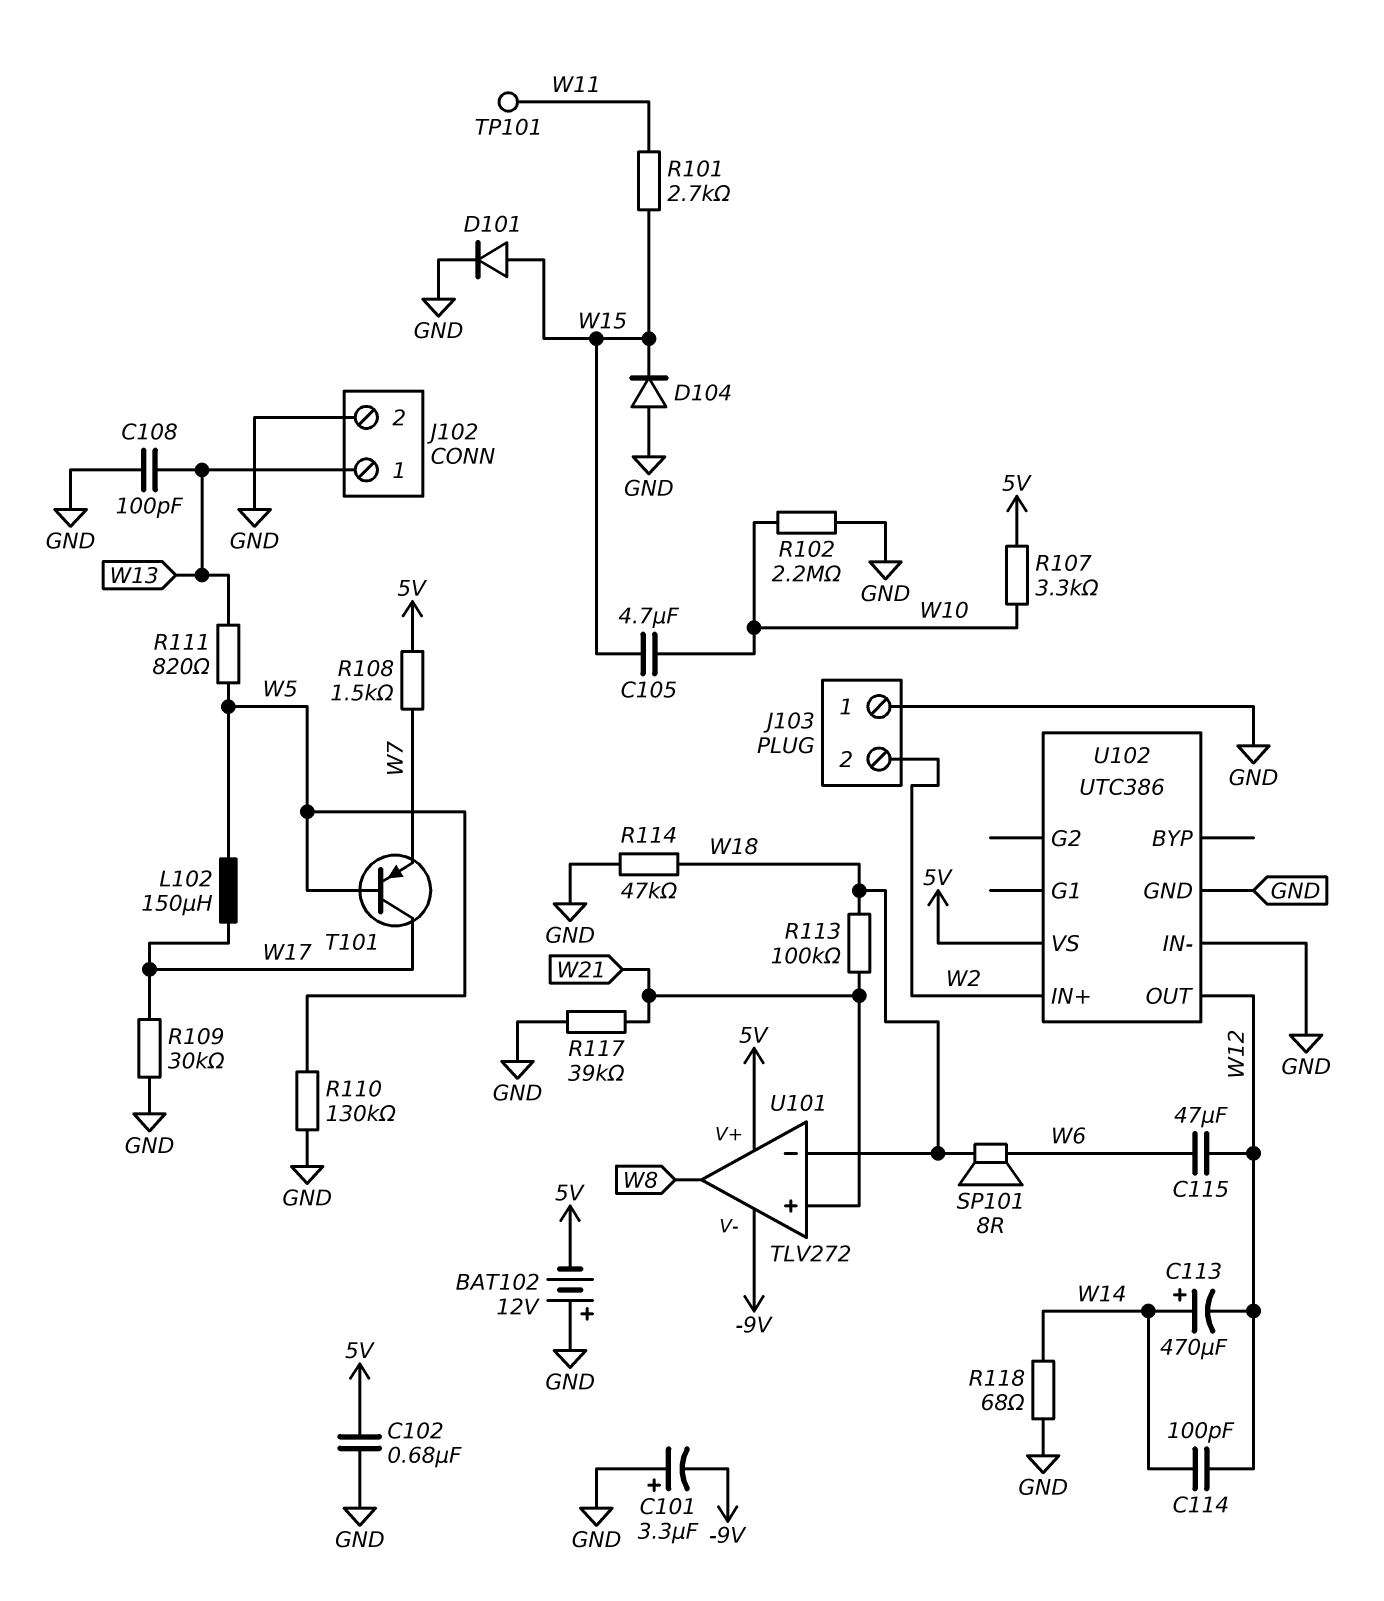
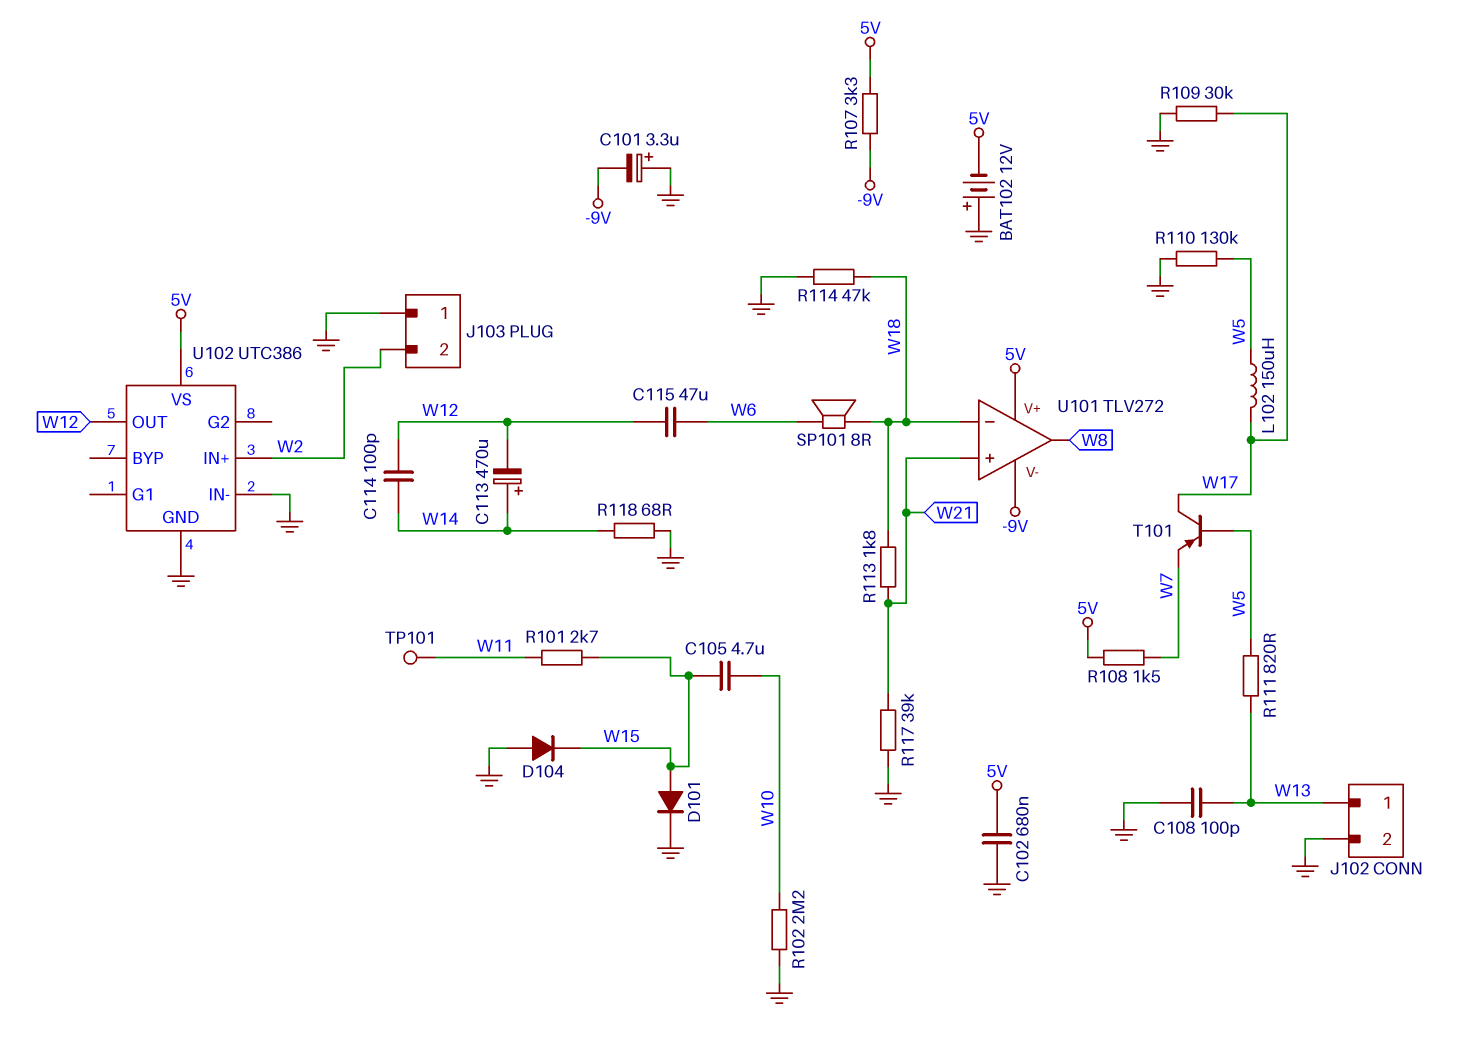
R107: 3.3k (5V, W10) -> 3.3k (-9V, 5V)
R113: 100k (W18, W21) -> 1.8k (W18, W21)

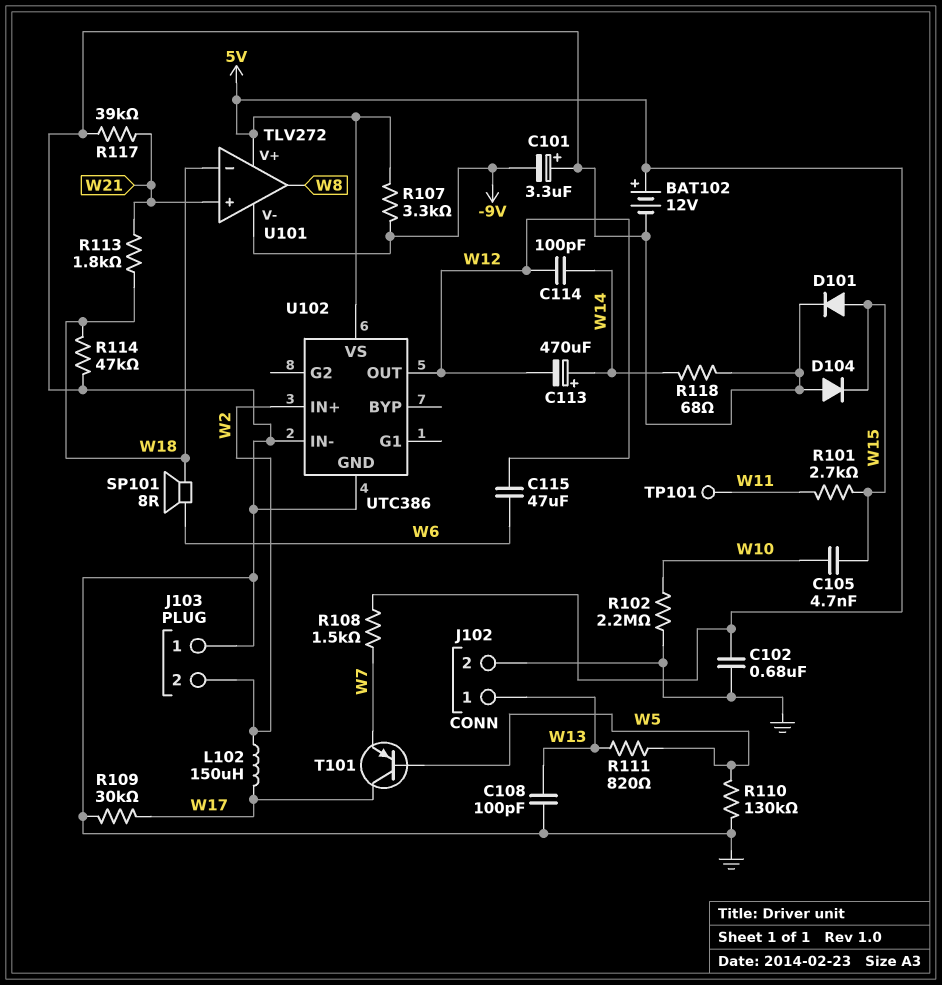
BAT102: 12V (plus GND, minus 5V) -> 12V (plus 5V, minus GND)
C105: 4.7uF (W10, W15) -> 4.7nF (W10, W15)
L102: 150uH (W5, W17) -> 150uH (W2, W17)

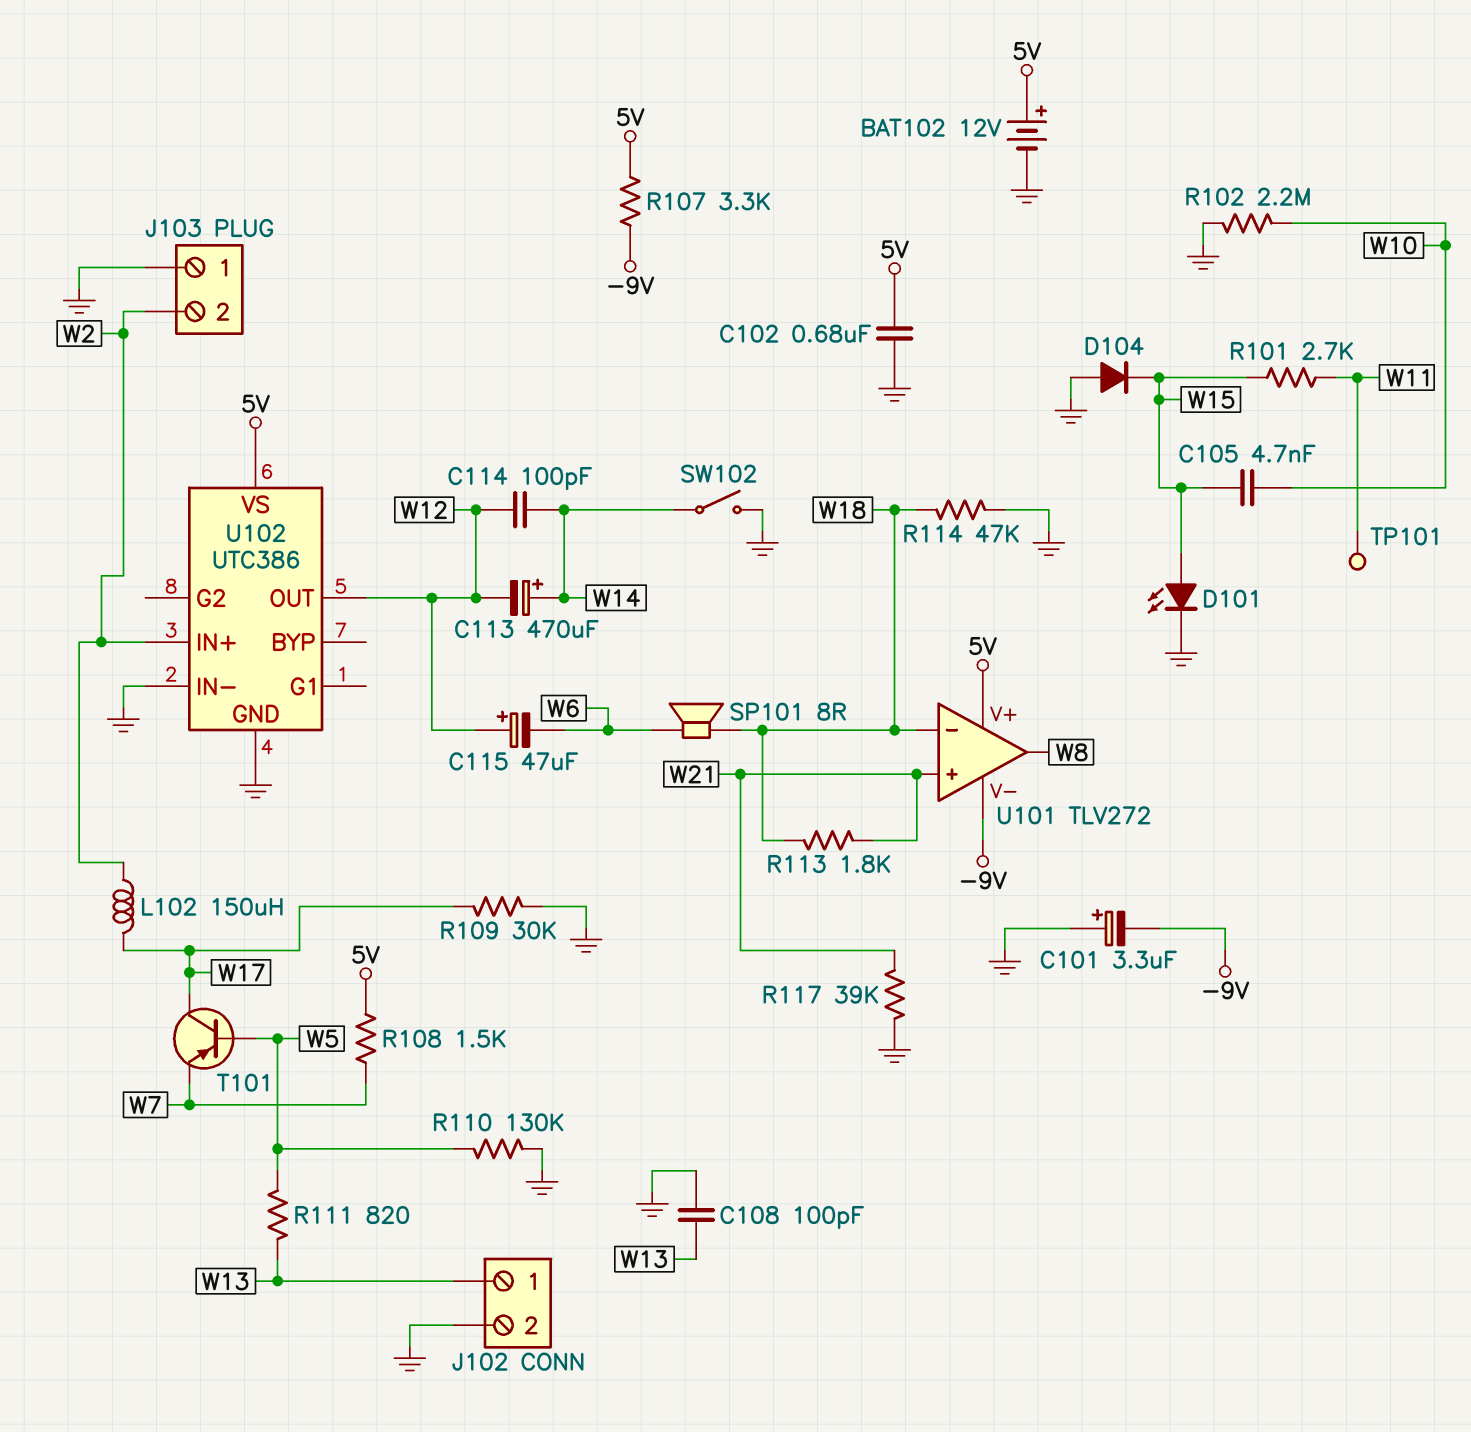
C115: 47uF (W6, W12) -> 47uF (plus W12, minus W6)
D101: diode (A W15, K GND) -> LED (A W15, K GND)
R118: 68 (GND, W14) -> none
SW102: none -> switch (GND, W14)

